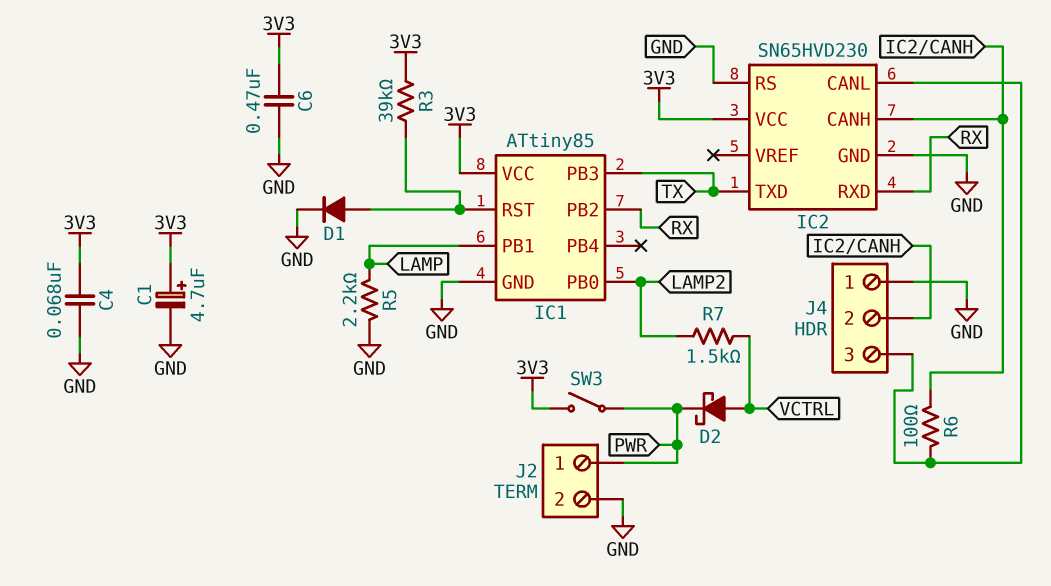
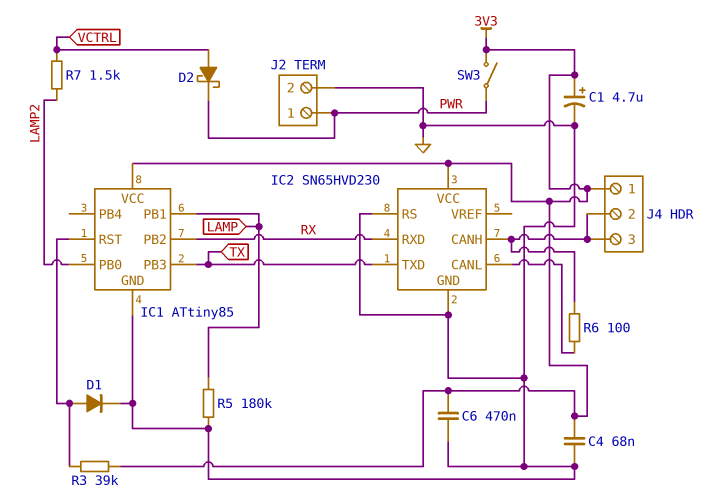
J4 pin 1: GND -> 3V3
J4 pin 3: IC2/CANL -> IC2/CANH
R5: 2.2k (GND, LAMP) -> 180k (GND, LAMP)

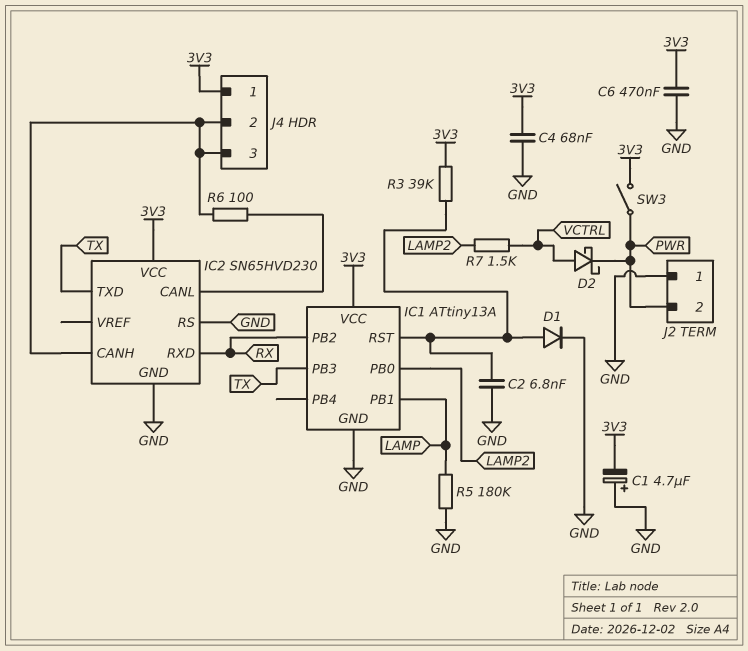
C1: 4.7uF (plus 3V3, minus GND) -> 4.7uF (plus GND, minus 3V3)
C2: none -> 6.8nF (GND, IC1/RST)
IC1: ATtiny85 -> ATtiny13A
J2 pin 1: PWR -> GND
J2 pin 2: GND -> PWR

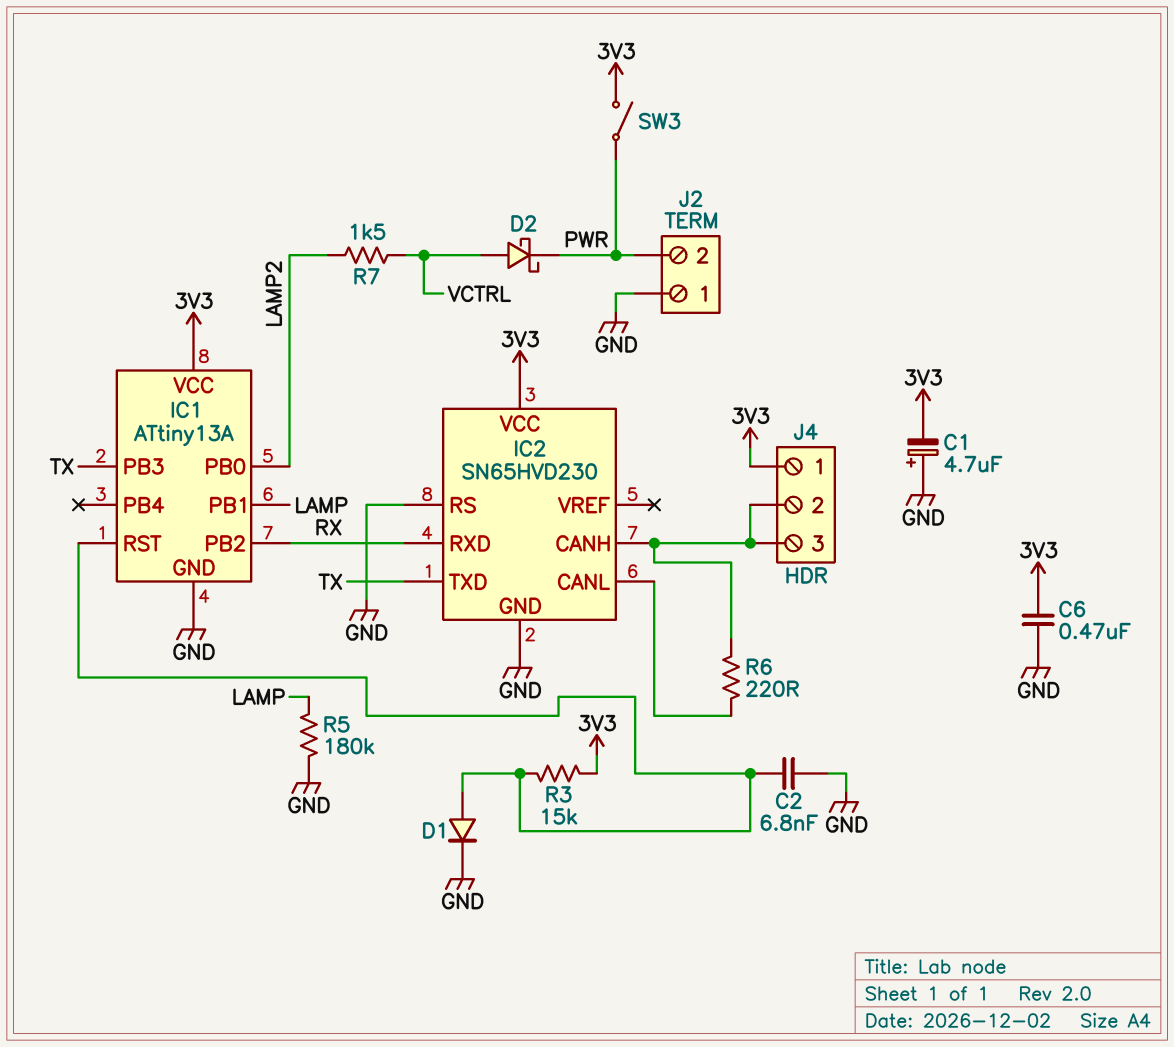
C4: 68nF (3V3, GND) -> none
R3: 39k (3V3, IC1/RST) -> 15k (3V3, IC1/RST)
R6: 100 (IC2/CANH, IC2/CANL) -> 220 (IC2/CANH, IC2/CANL)

